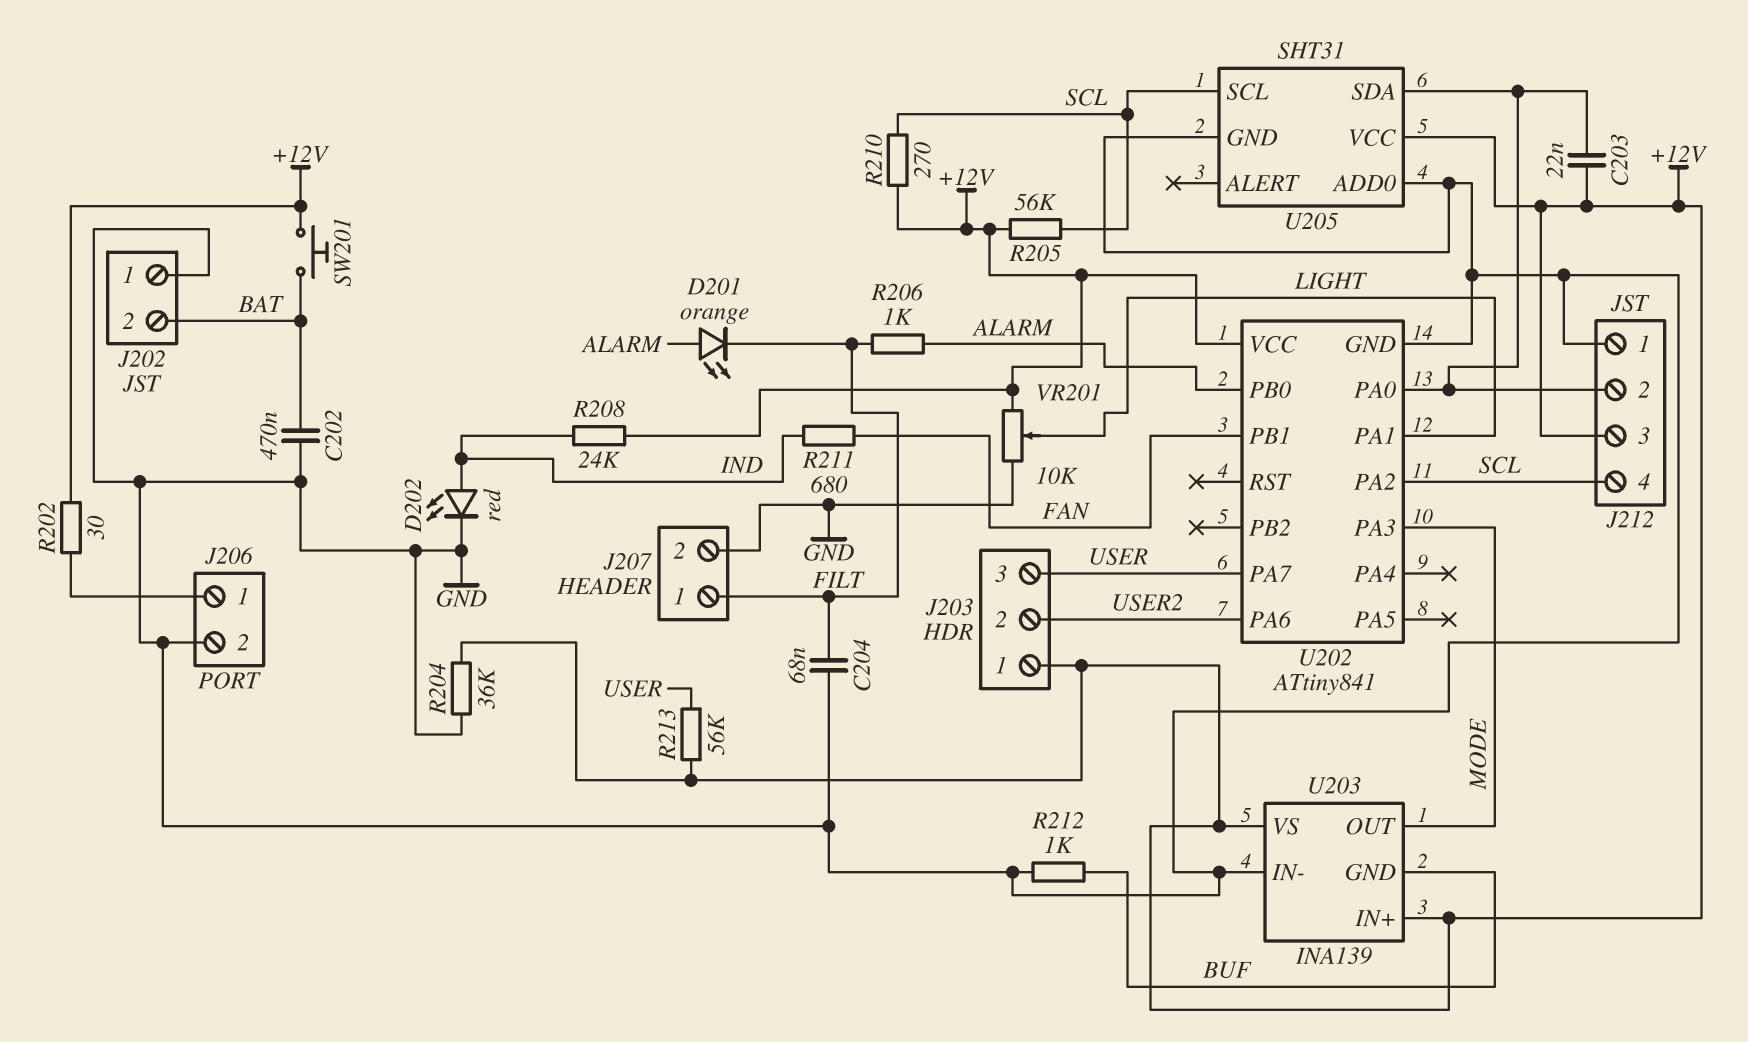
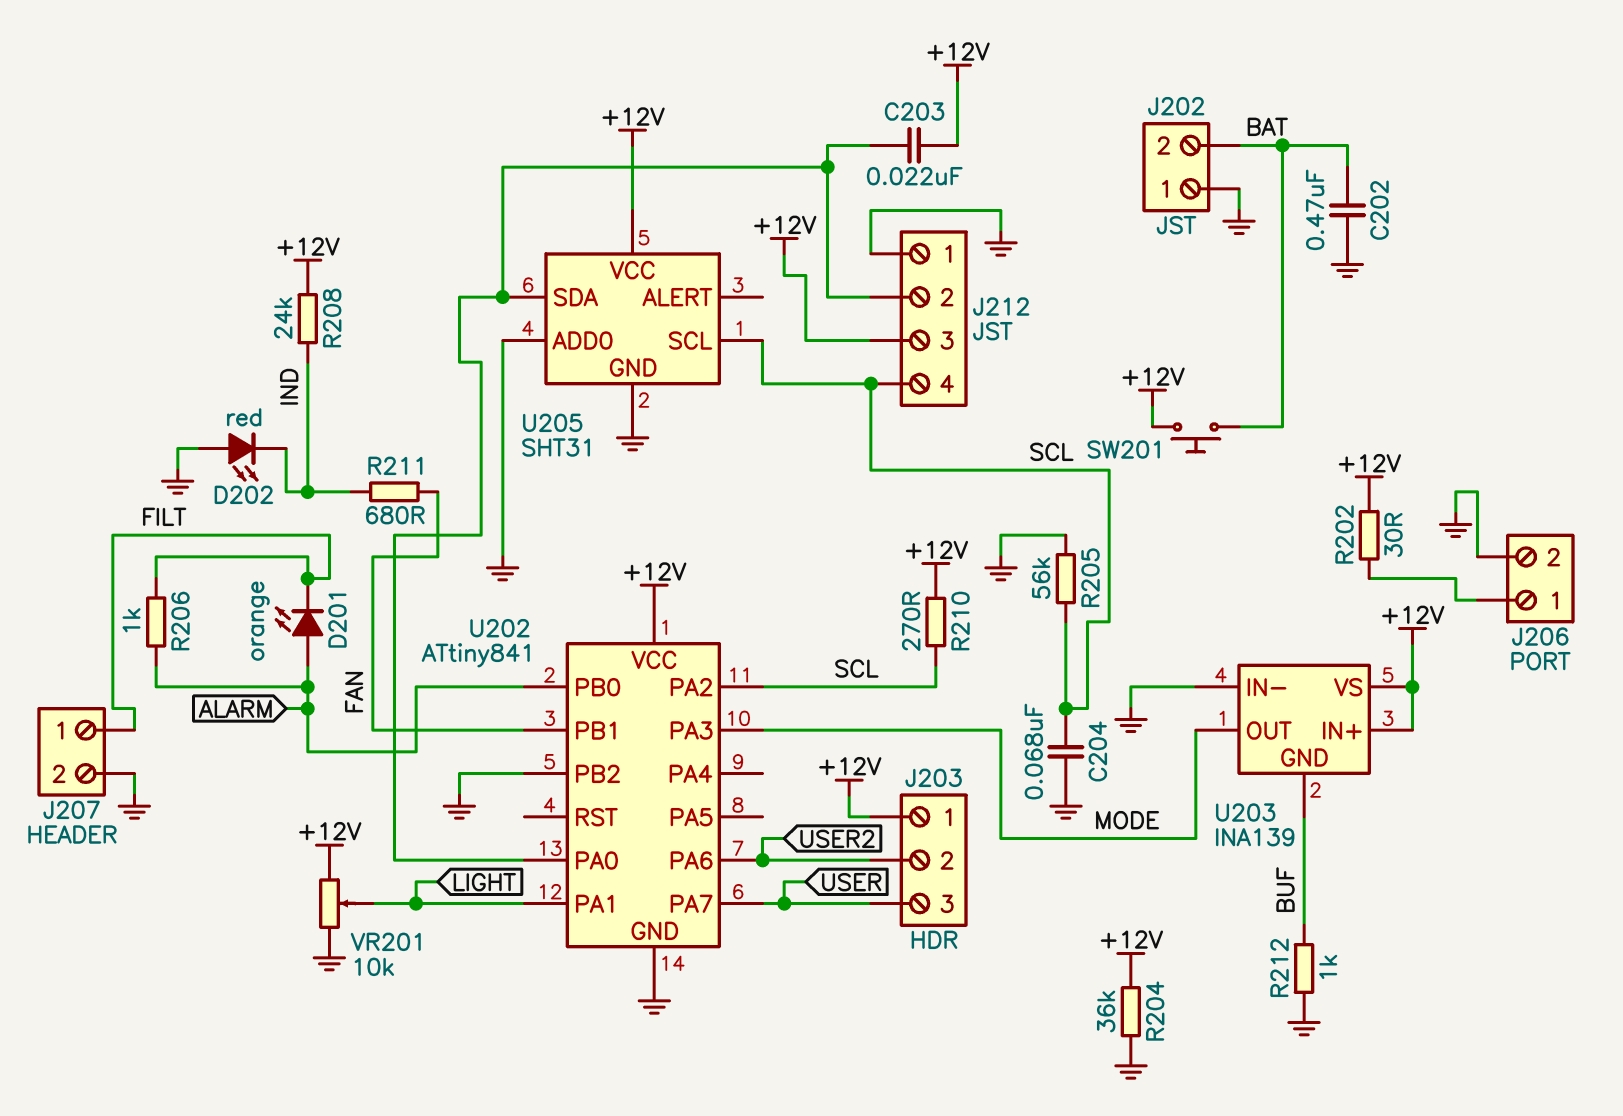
C204: 68nF (FILT, GND) -> 68nF (GND, SCL)
D202: LED red (A IND, K GND) -> LED red (A GND, K IND)
R205: 56k (+12V, SCL) -> 56k (GND, SCL)
R213: 56k (+12V, USER) -> none
U202 pin PB2: none -> GND

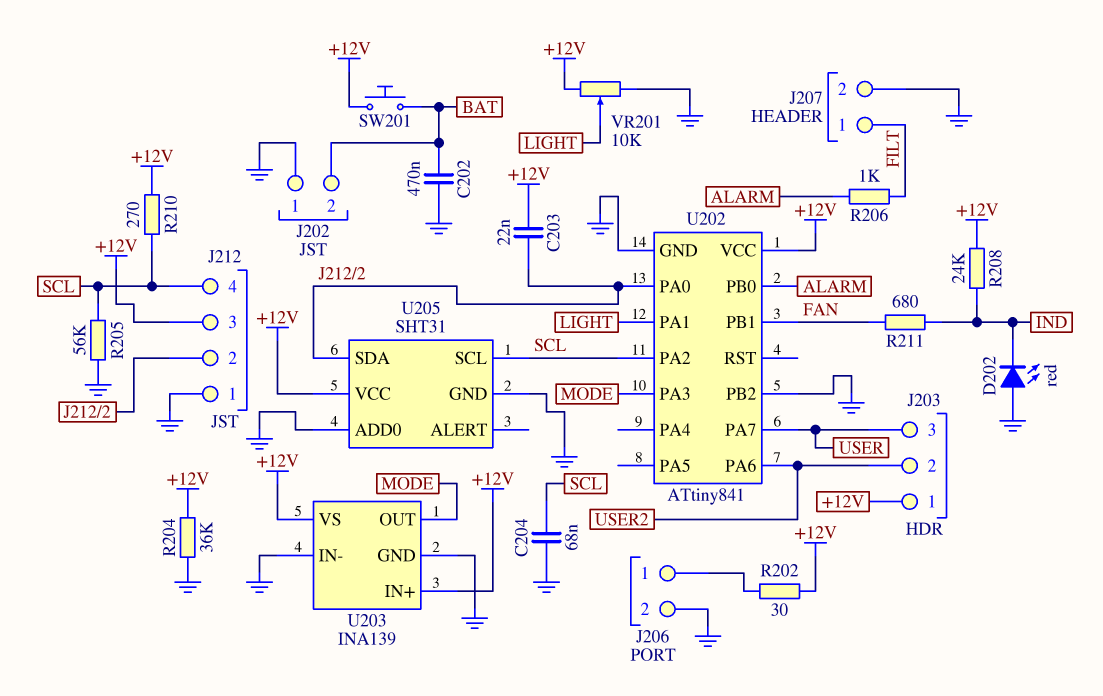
D201: LED orange (A ALARM, K FILT) -> none
R212: 1k (BUF, GND) -> none
U203 pin GND: BUF -> GND

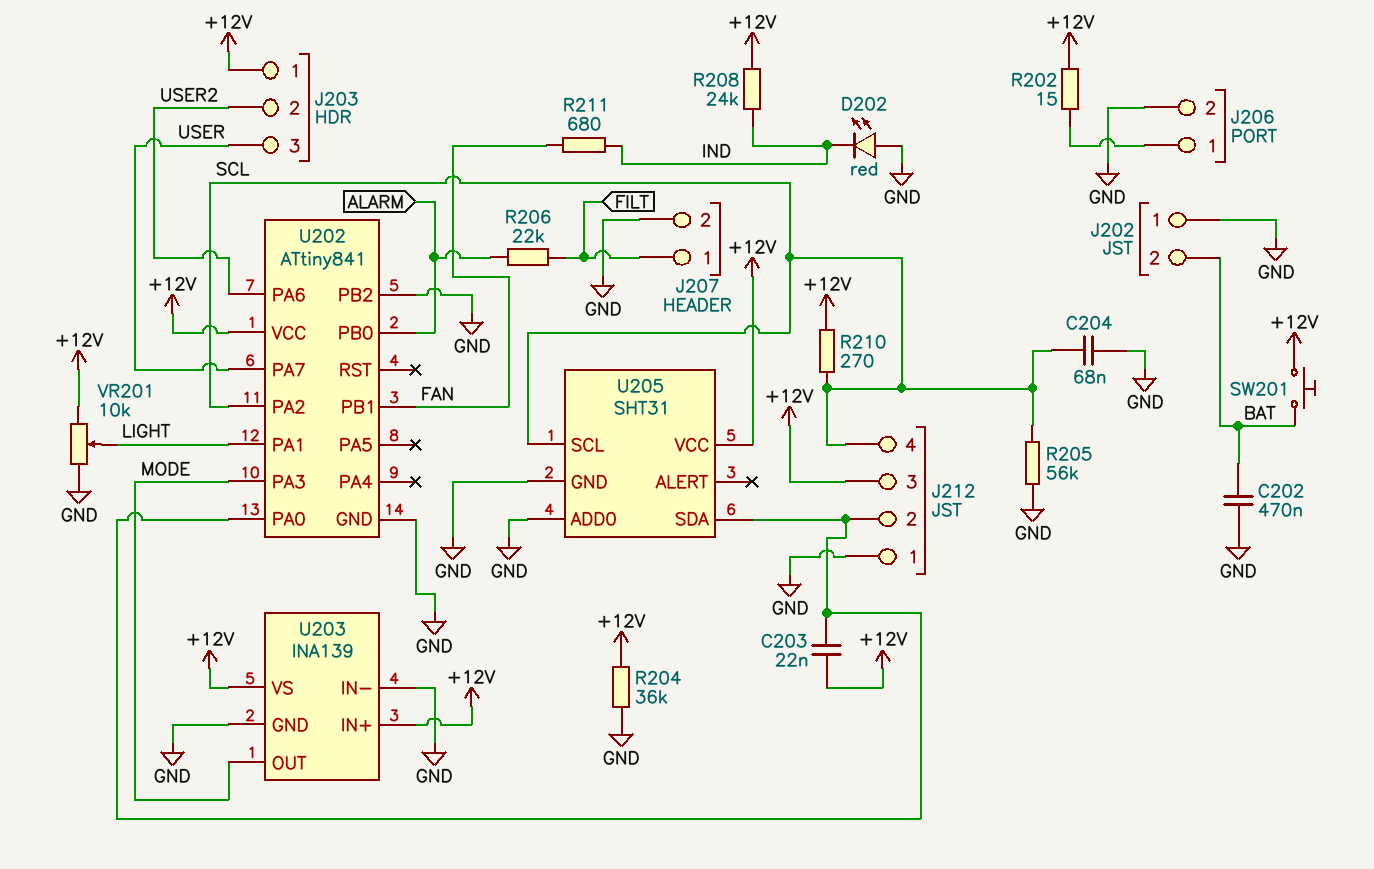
R202: 30 (+12V, J206/1) -> 15 (+12V, J206/1)
R206: 1k (ALARM, FILT) -> 22k (ALARM, FILT)

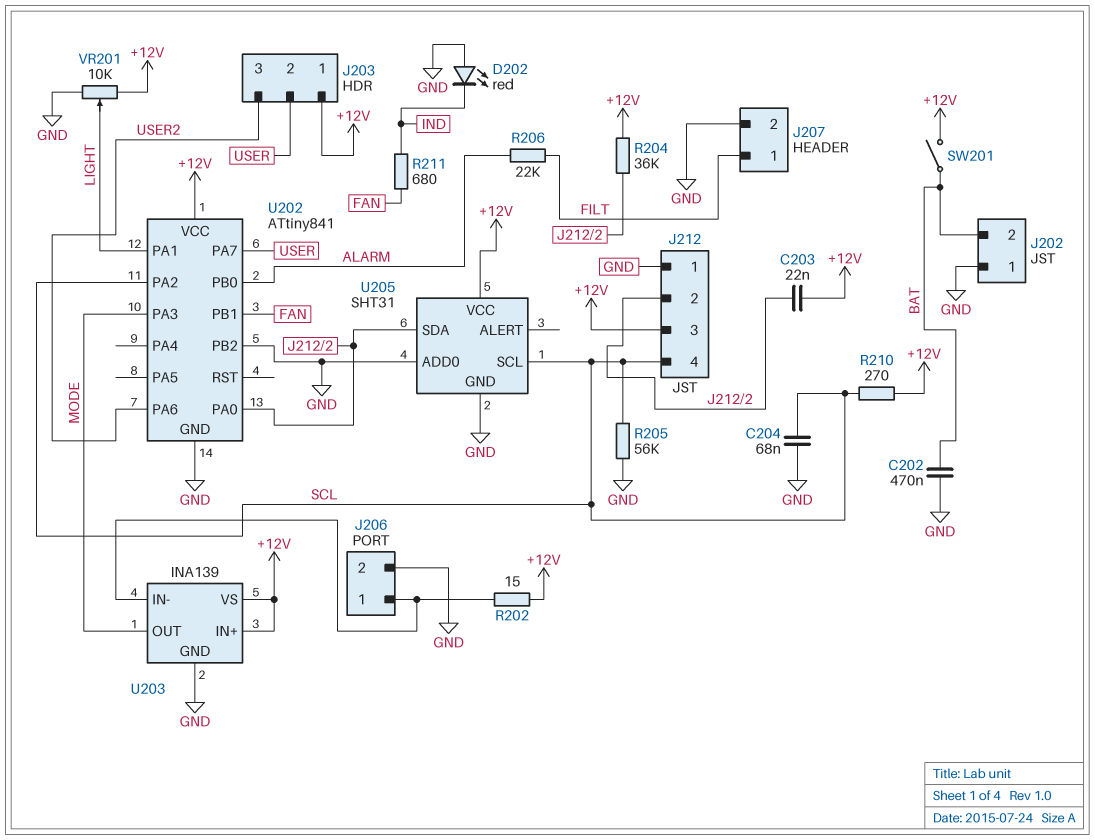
J203 pin 2: USER2 -> USER
J203 pin 3: USER -> USER2
R204: 36k (+12V, GND) -> 36k (+12V, J212/2)
R208: 24k (+12V, IND) -> none
SW201: button (+12V, BAT) -> switch (+12V, BAT)
U203 pin IN-: GND -> J206/1

